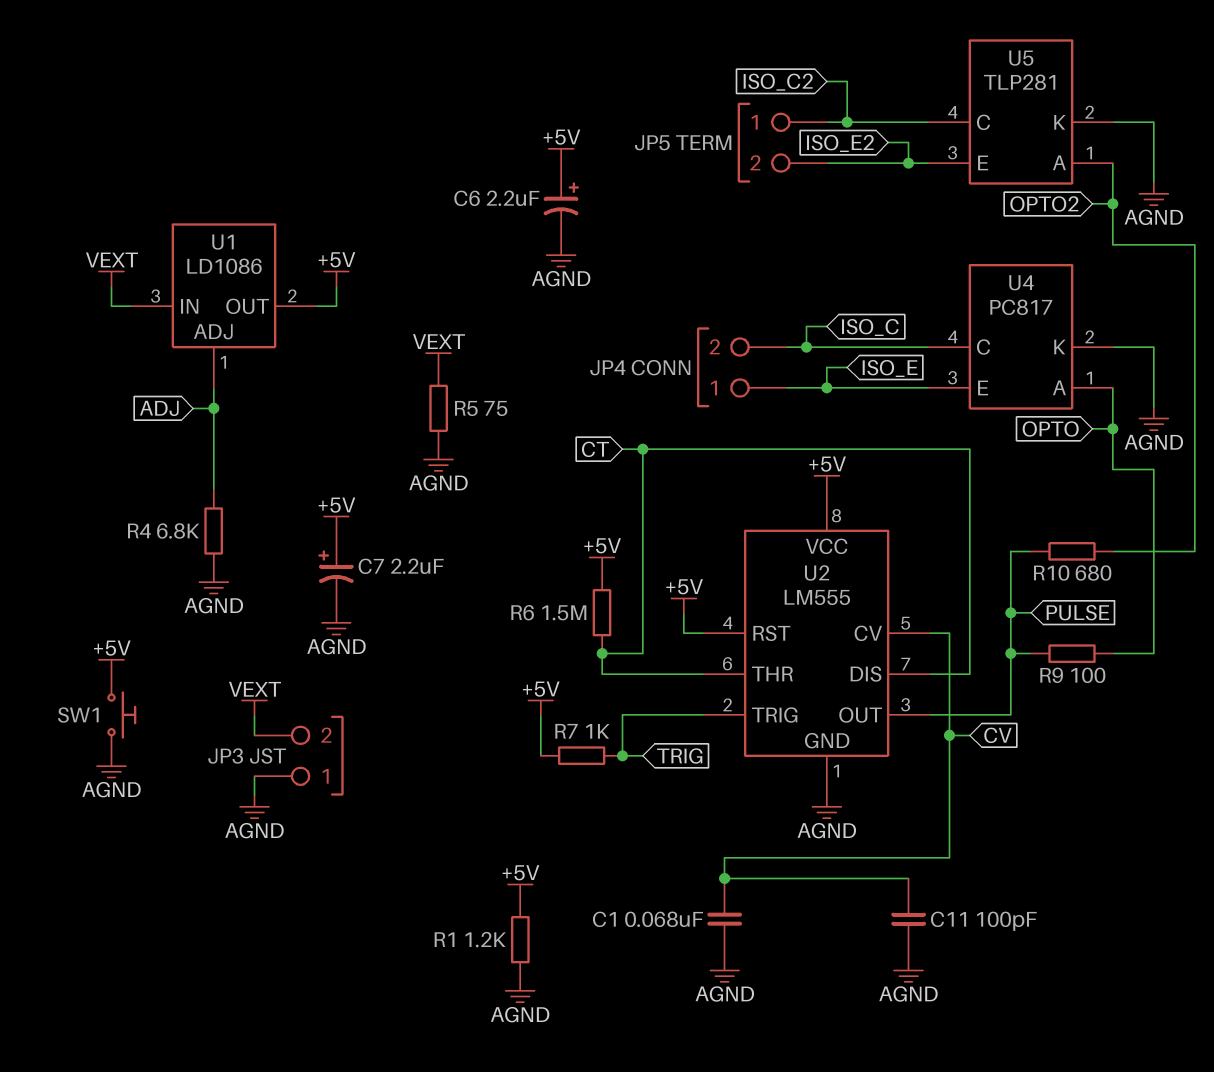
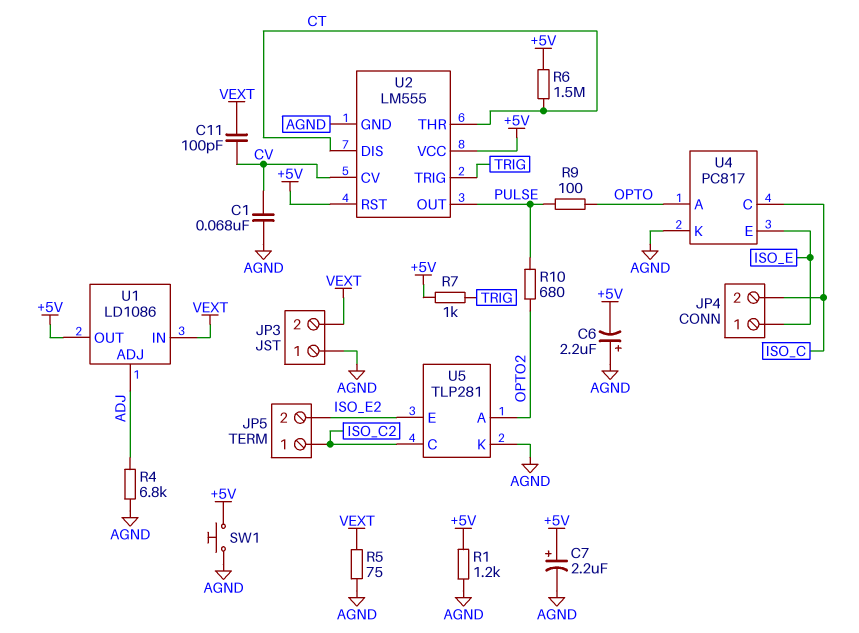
C6: 2.2uF (plus +5V, minus AGND) -> 2.2uF (plus AGND, minus +5V)
C11: 100pF (AGND, CV) -> 100pF (CV, VEXT)

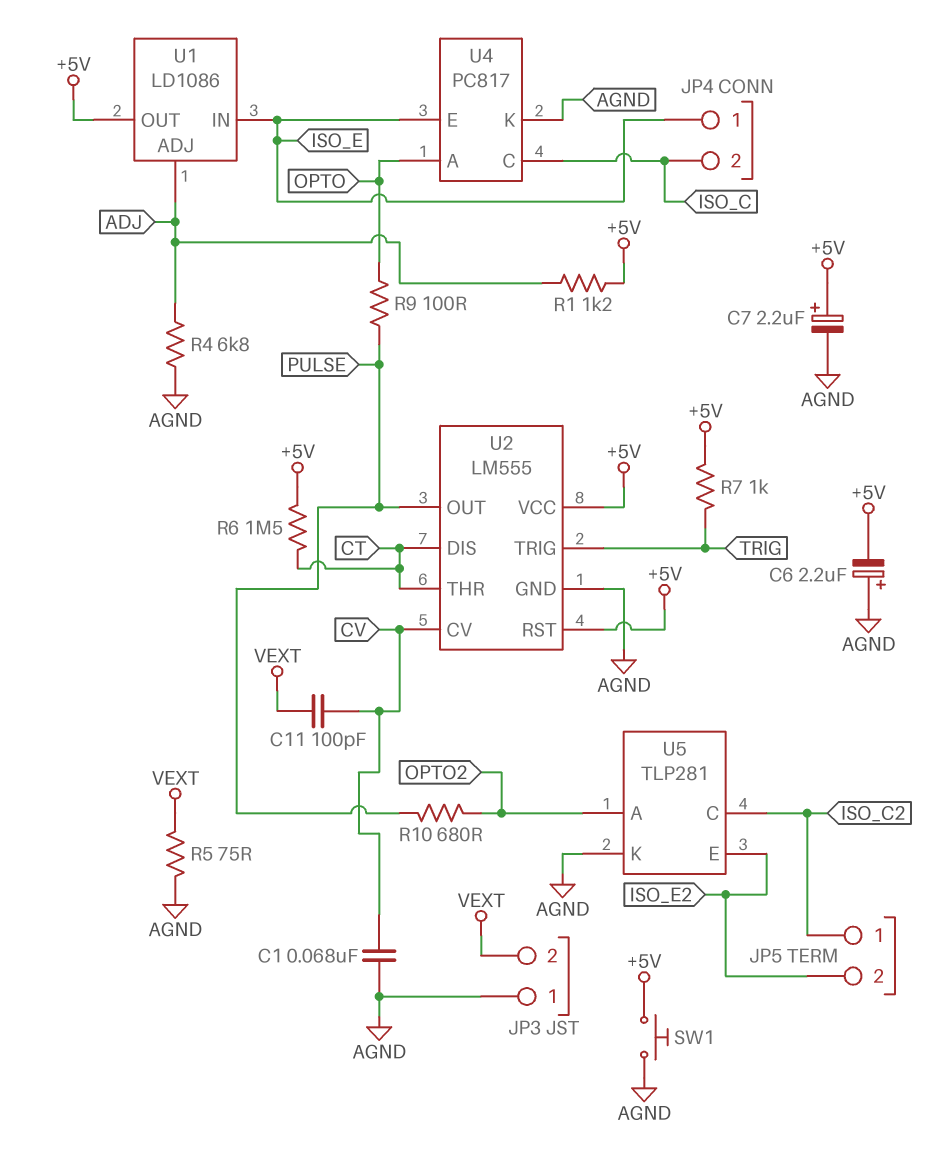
R1: 1.2k (+5V, AGND) -> 1.2k (+5V, ADJ)
U1 pin IN: VEXT -> ISO_E

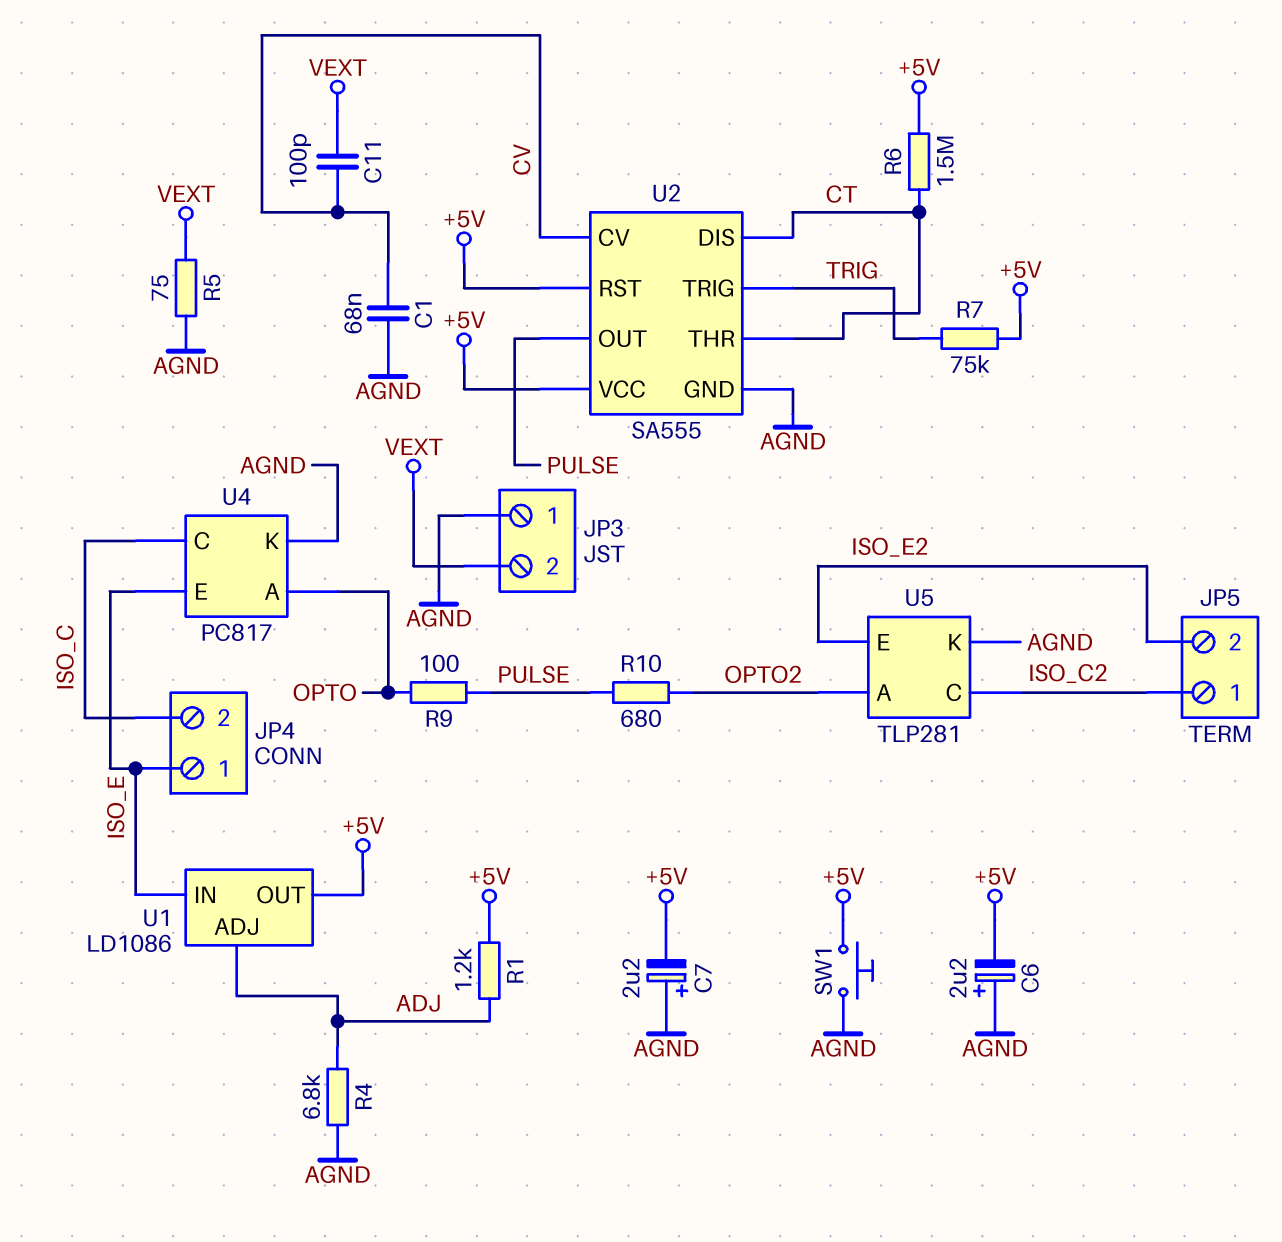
C7: 2.2uF (plus +5V, minus AGND) -> 2.2uF (plus AGND, minus +5V)
R7: 1k (+5V, TRIG) -> 75k (+5V, TRIG)
U2: LM555 -> SA555

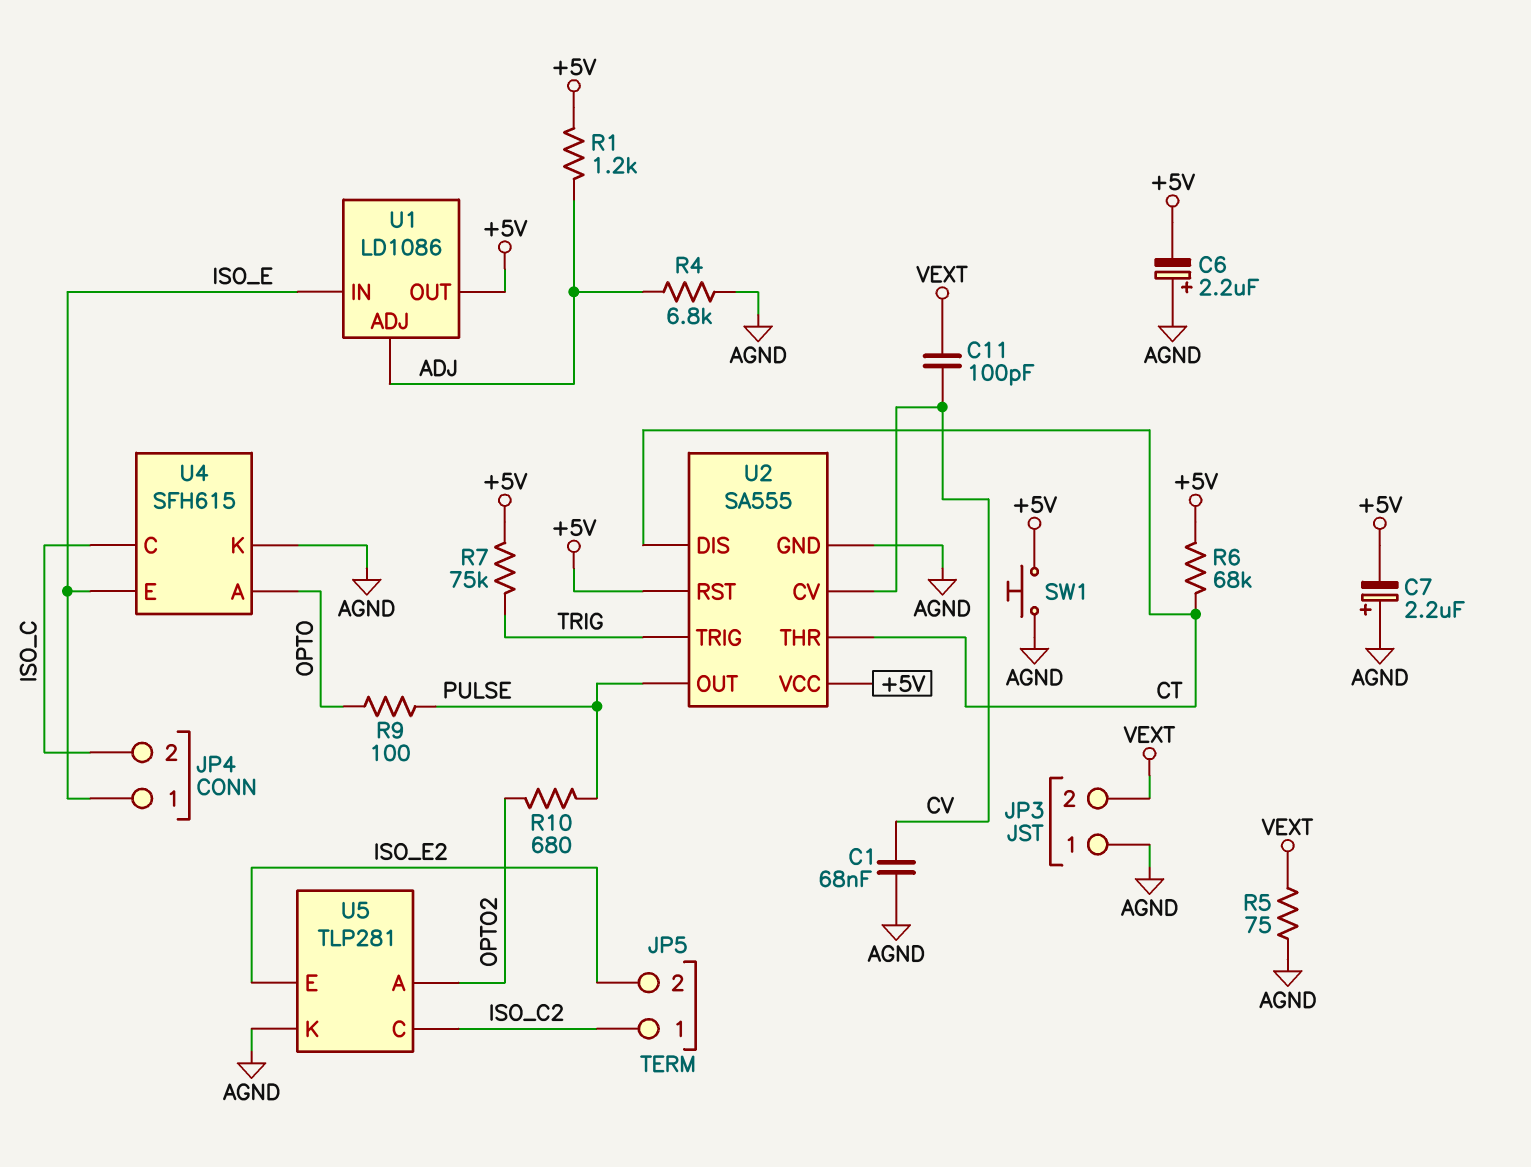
R6: 1.5M (+5V, CT) -> 68k (+5V, CT)
U4: PC817 -> SFH615

